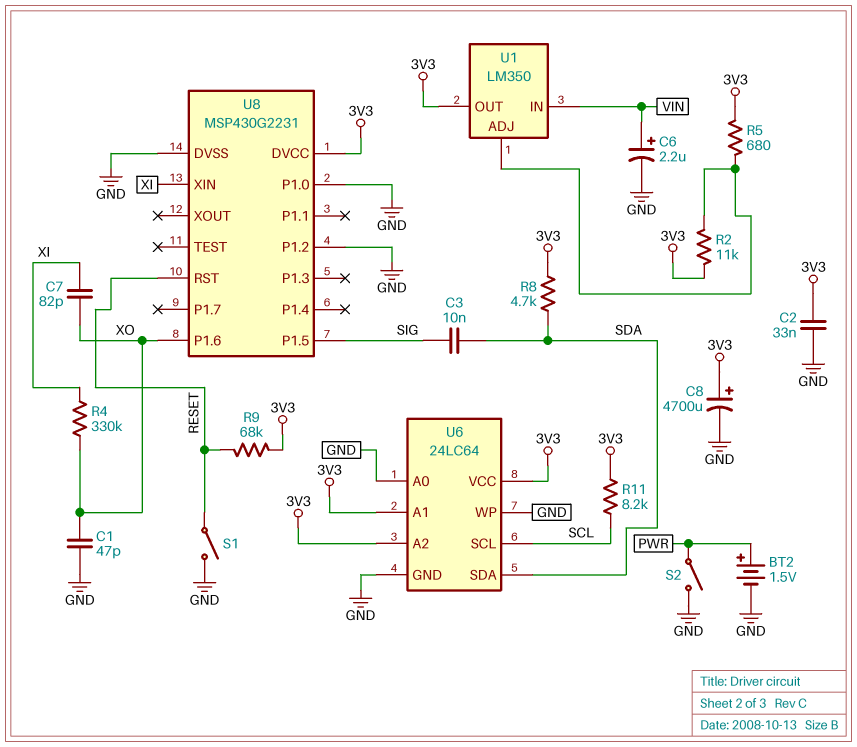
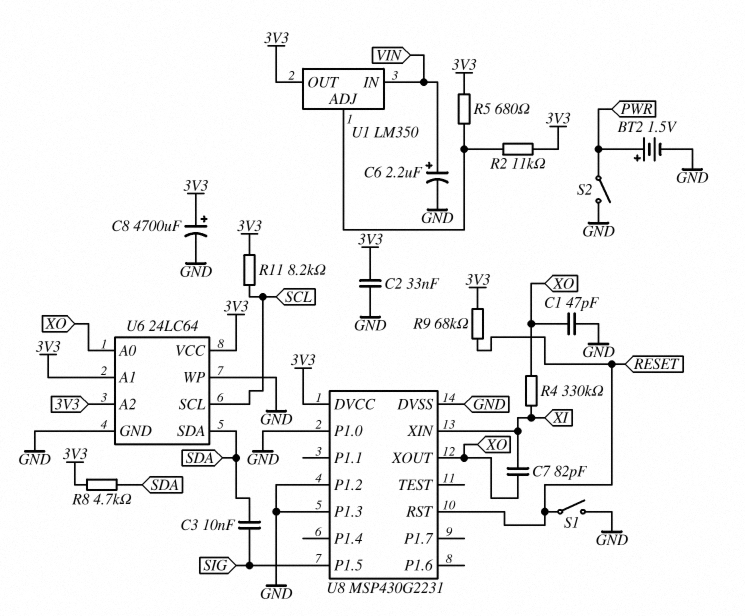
U6 pin A0: GND -> XO
U8 pin P1.3: none -> GND
U8 pin P1.6: XO -> none
U8 pin XOUT: none -> XO

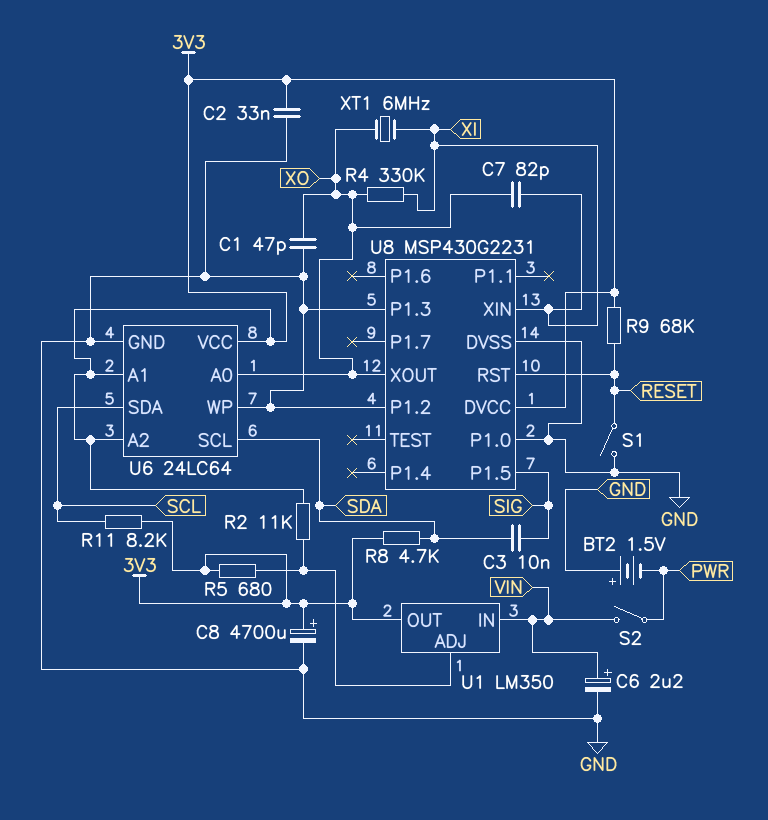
BT2: 1.5V (plus PWR, minus GND) -> 1.5V (plus GND, minus PWR)
S2: switch (GND, PWR) -> switch (PWR, VIN)
U6 pin SCL: SCL -> SDA
U6 pin SDA: SDA -> SCL
XT1: none -> 6MHz (XI, XO)

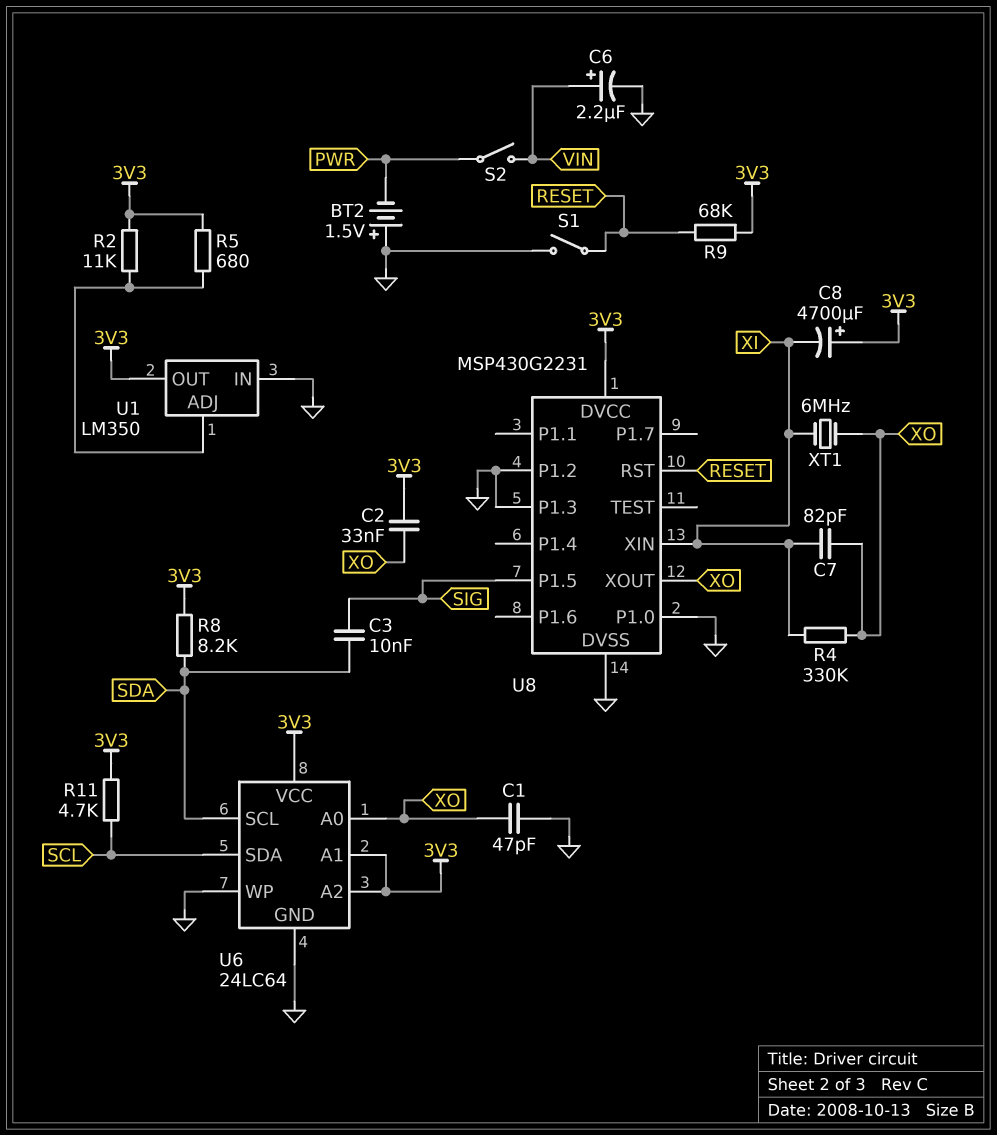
C2: 33nF (3V3, GND) -> 33nF (3V3, XO)
C8: 4700uF (plus 3V3, minus GND) -> 4700uF (plus 3V3, minus XI)
R8: 4.7k (3V3, SDA) -> 8.2k (3V3, SDA)
R11: 8.2k (3V3, SCL) -> 4.7k (3V3, SCL)
U1 pin IN: VIN -> GND

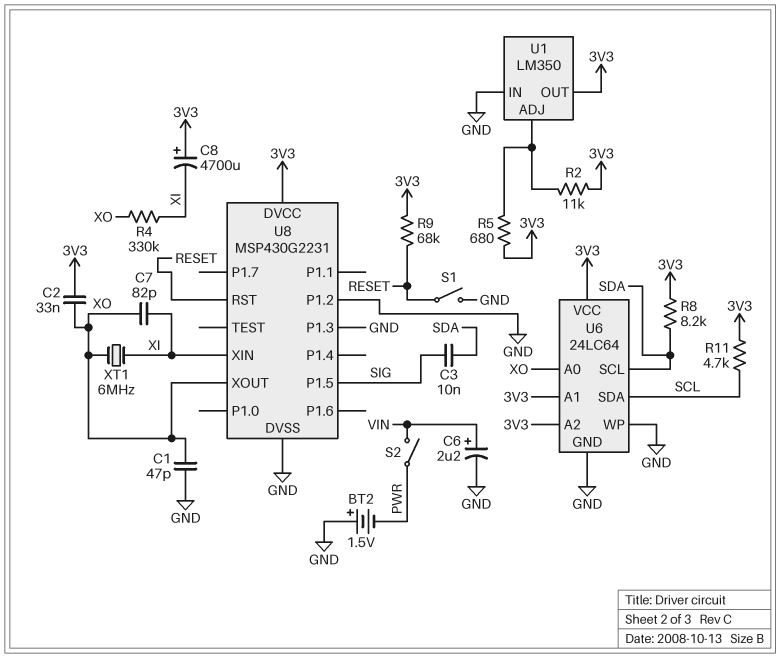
U8 pin P1.0: GND -> none

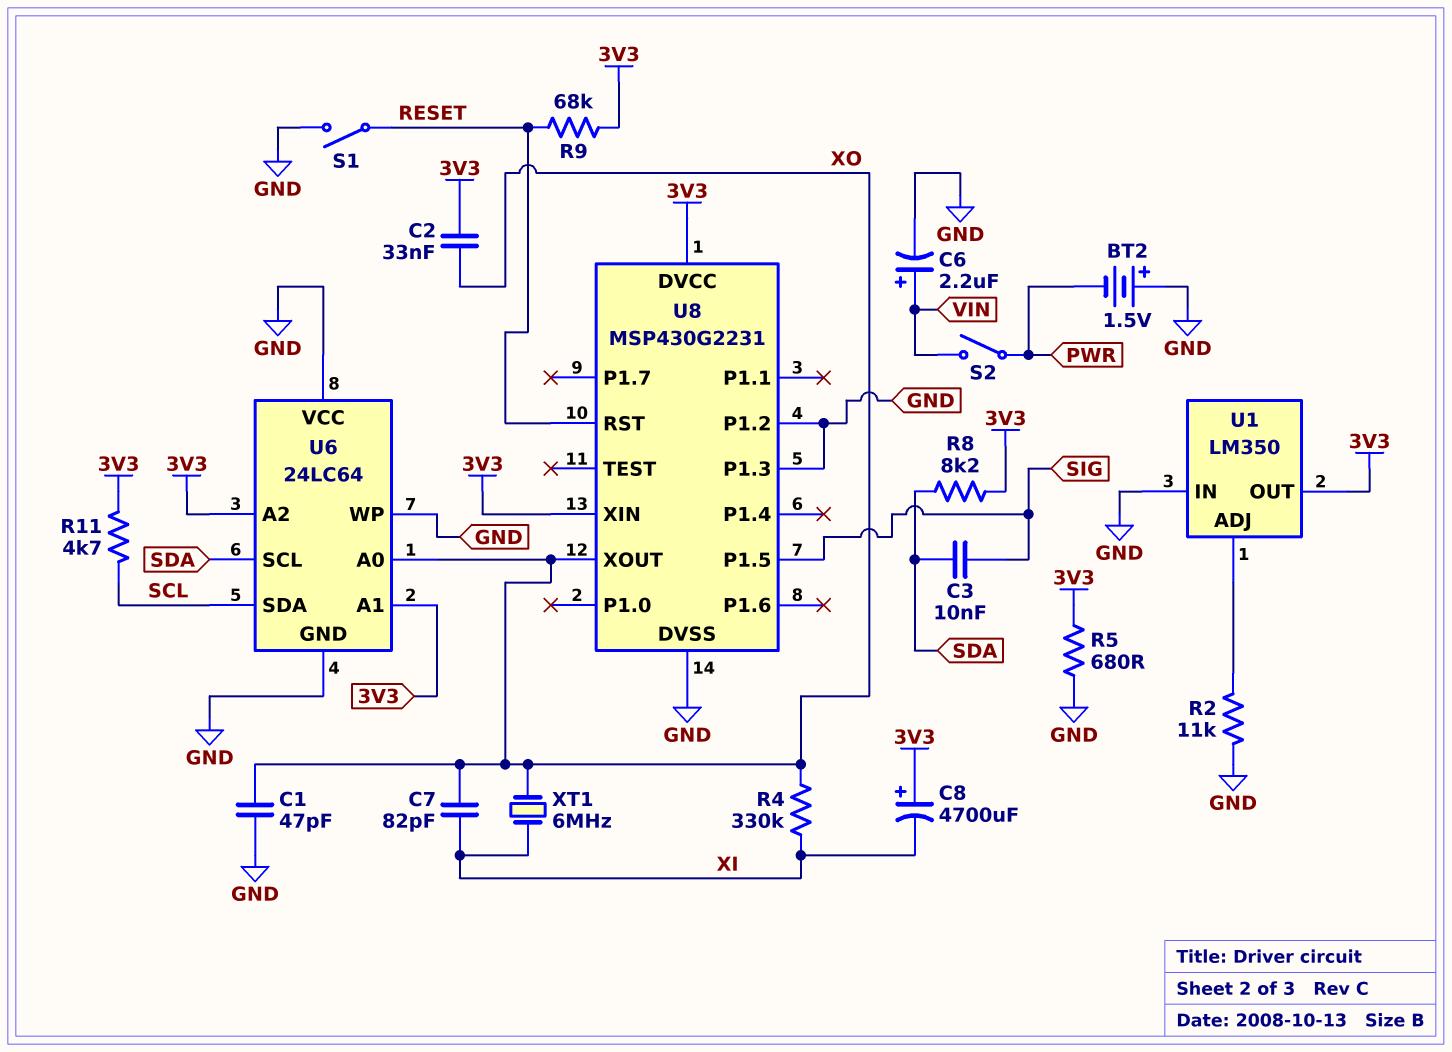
R2: 11k (3V3, U1/ADJ) -> 11k (GND, U1/ADJ)
R5: 680 (3V3, U1/ADJ) -> 680 (3V3, GND)
U6 pin VCC: 3V3 -> GND
U8 pin XIN: XI -> 3V3

